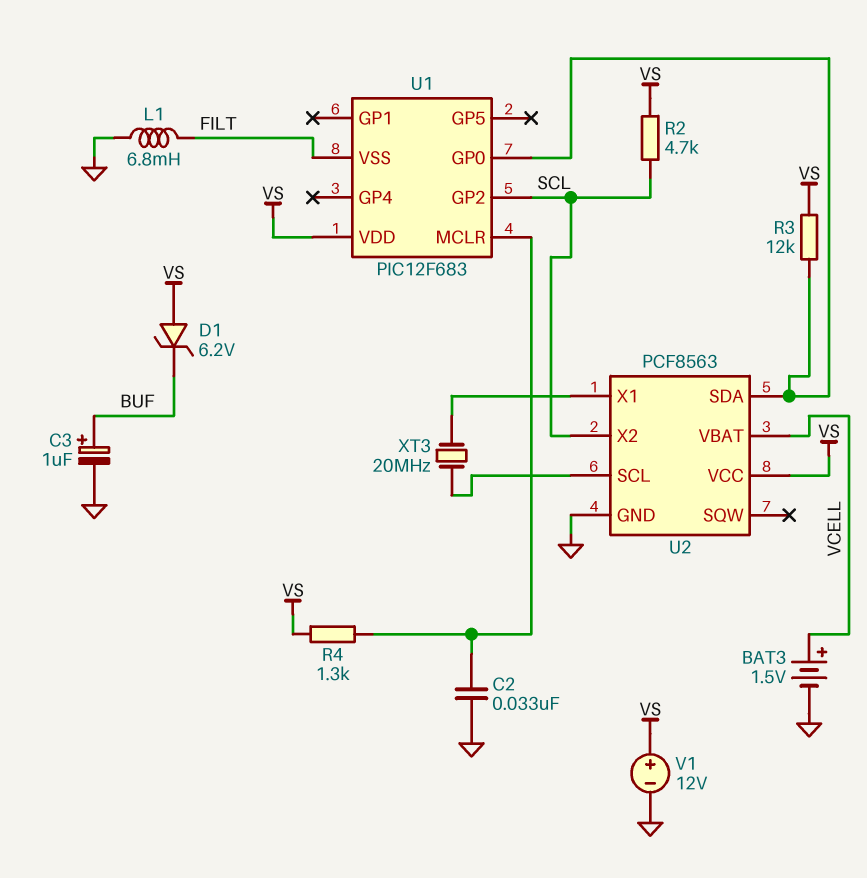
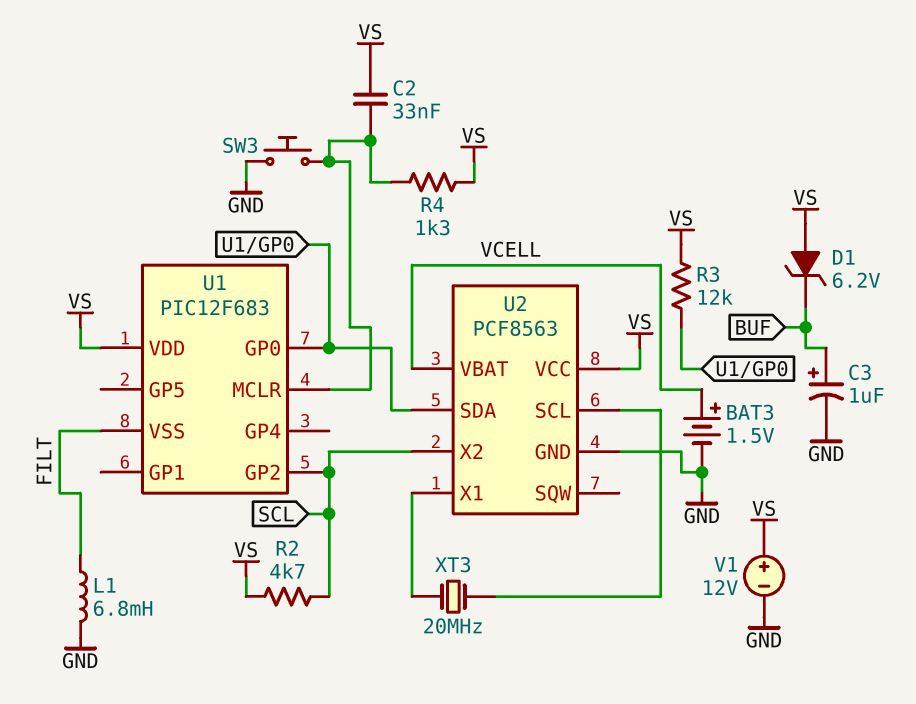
C2: 33nF (GND, U1/MCLR) -> 33nF (U1/MCLR, VS)
SW3: none -> button (GND, U1/MCLR)

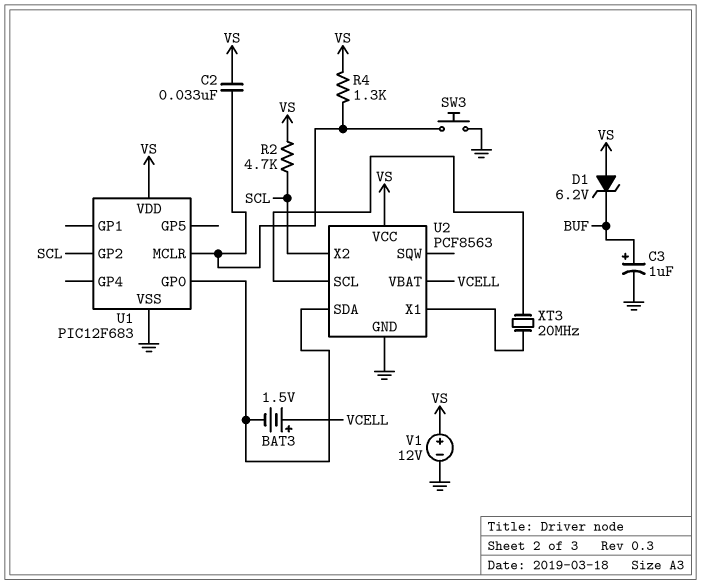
BAT3: 1.5V (plus VCELL, minus GND) -> 1.5V (plus VCELL, minus U1/GP0)
L1: 6.8mH (FILT, GND) -> none
R3: 12k (U1/GP0, VS) -> none
U1 pin VSS: FILT -> GND

